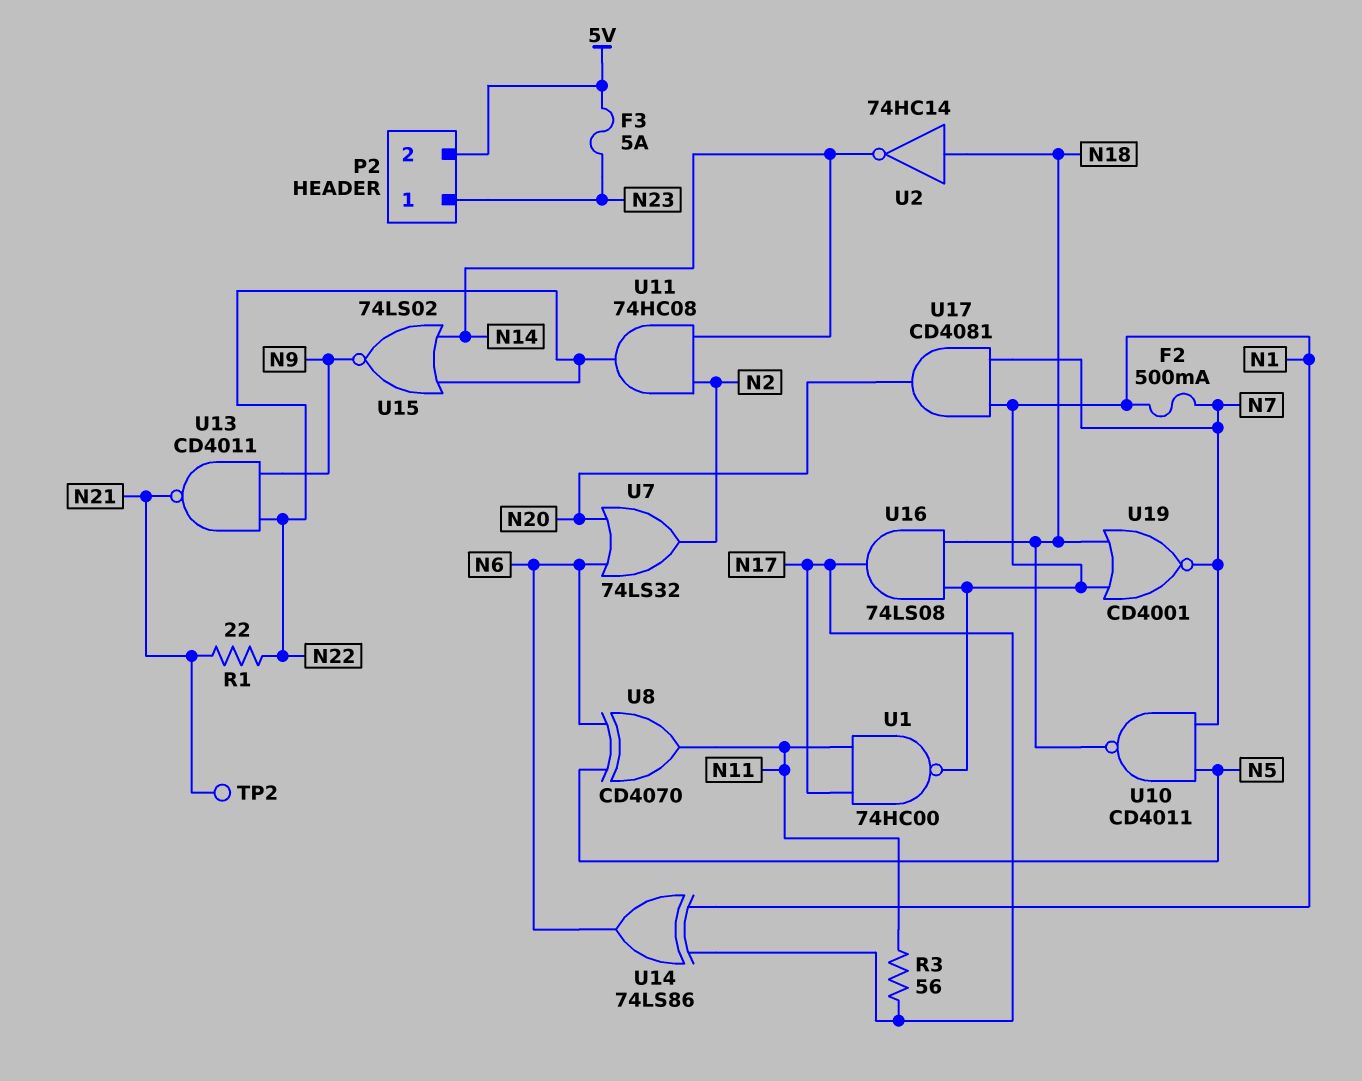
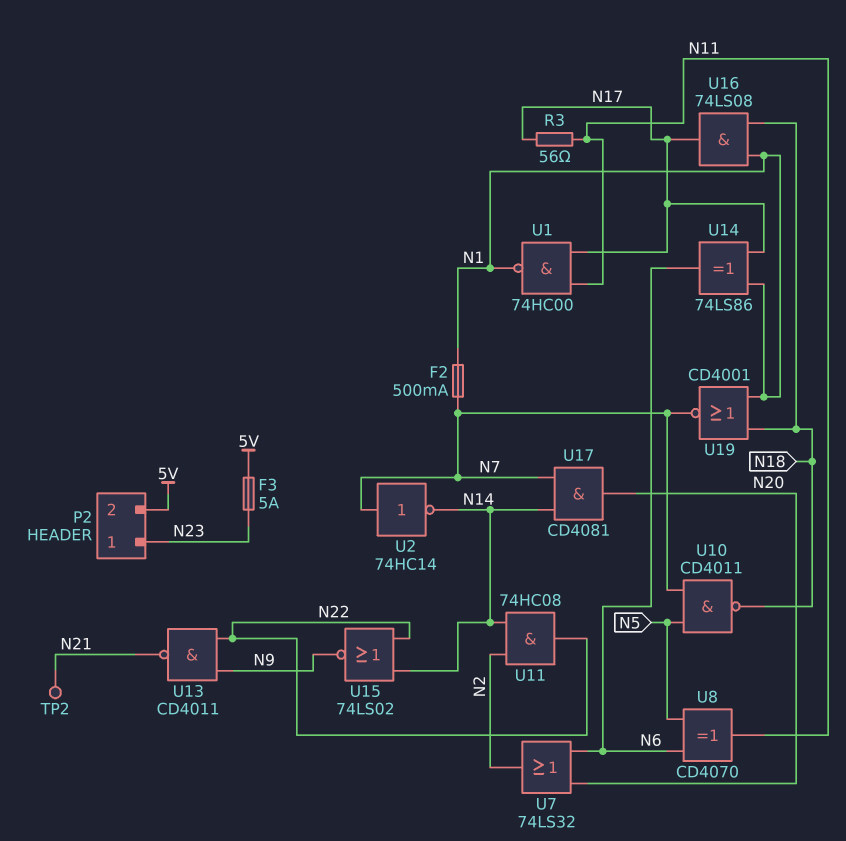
R1: 22 (N21, N22) -> none
U2: NOT 74HC14 (in N18, out N14) -> NOT 74HC14 (in N7, out N14)
U17: AND CD4081 (in N1, in N7, out N20) -> AND CD4081 (in N7, in N14, out N20)

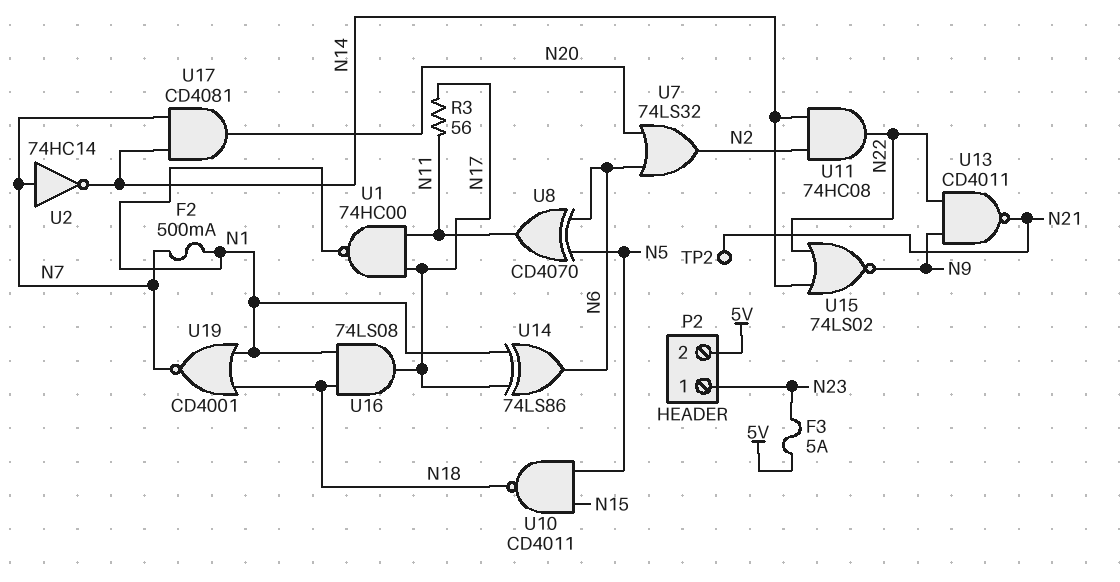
U10: NAND CD4011 (in N5, in N7, out N18) -> NAND CD4011 (in N5, in N15, out N18)

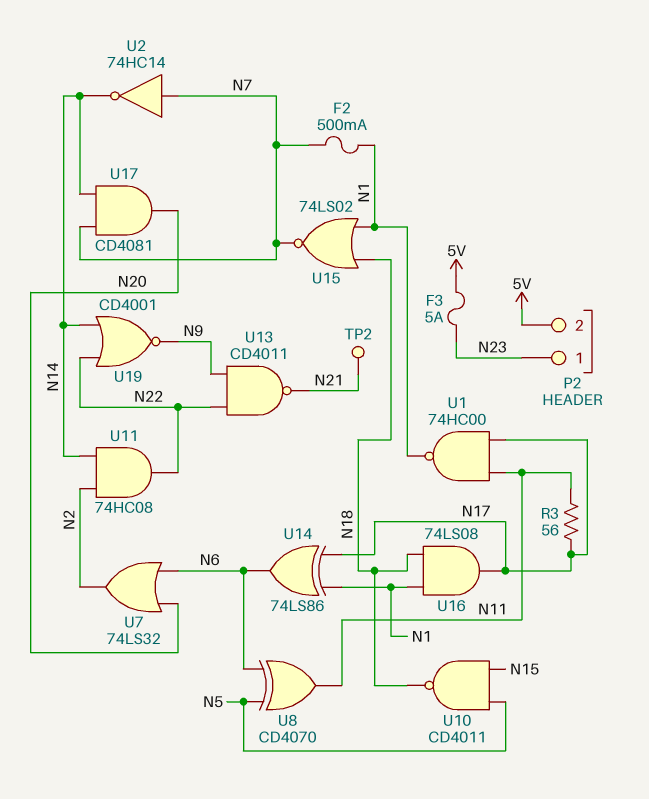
U15: NOR 74LS02 (in N14, in N22, out N9) -> NOR 74LS02 (in N1, in N18, out N7)
U19: NOR CD4001 (in N1, in N18, out N7) -> NOR CD4001 (in N14, in N22, out N9)

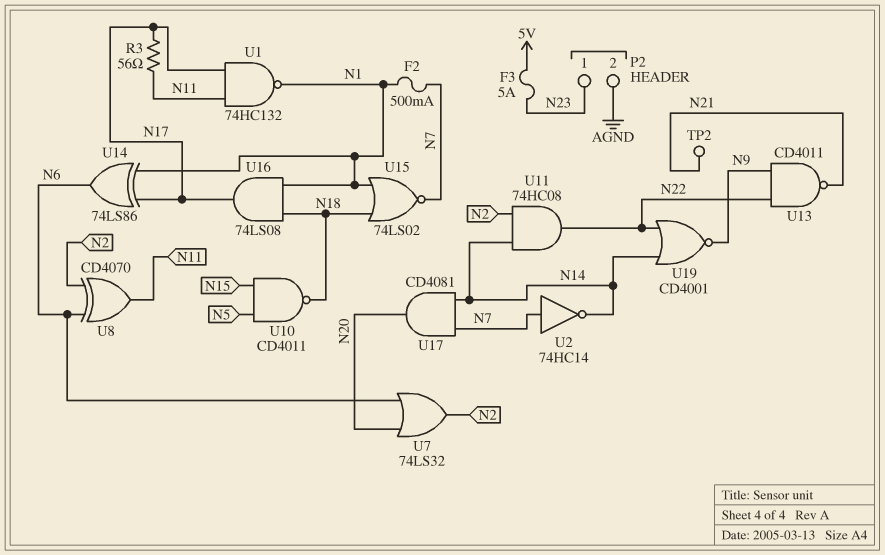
P2 pin 2: 5V -> AGND
U1: NAND 74HC00 (in N11, in N17, out N1) -> NAND 74HC132 (in N11, in N17, out N1)
U8: XOR CD4070 (in N5, in N6, out N11) -> XOR CD4070 (in N2, in N6, out N11)

